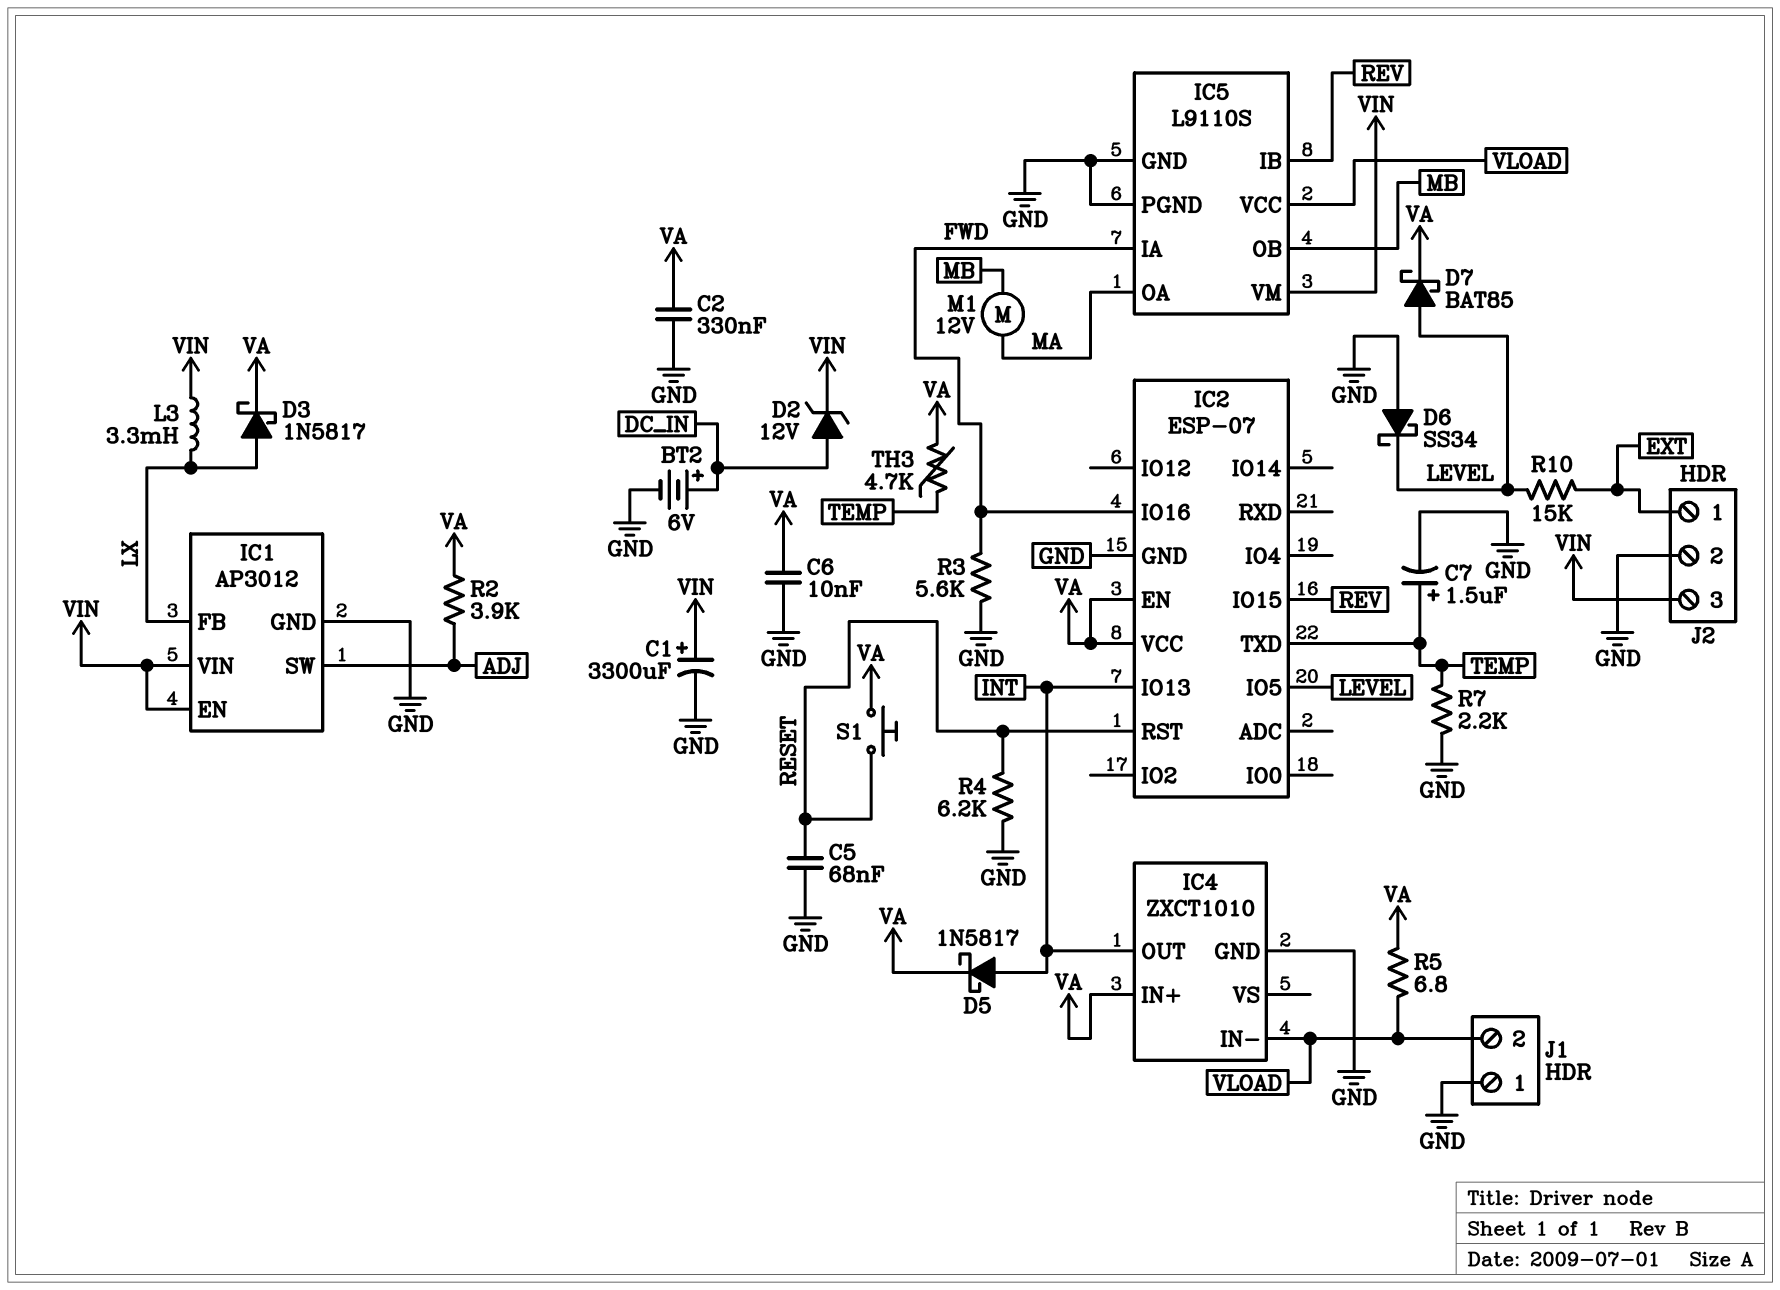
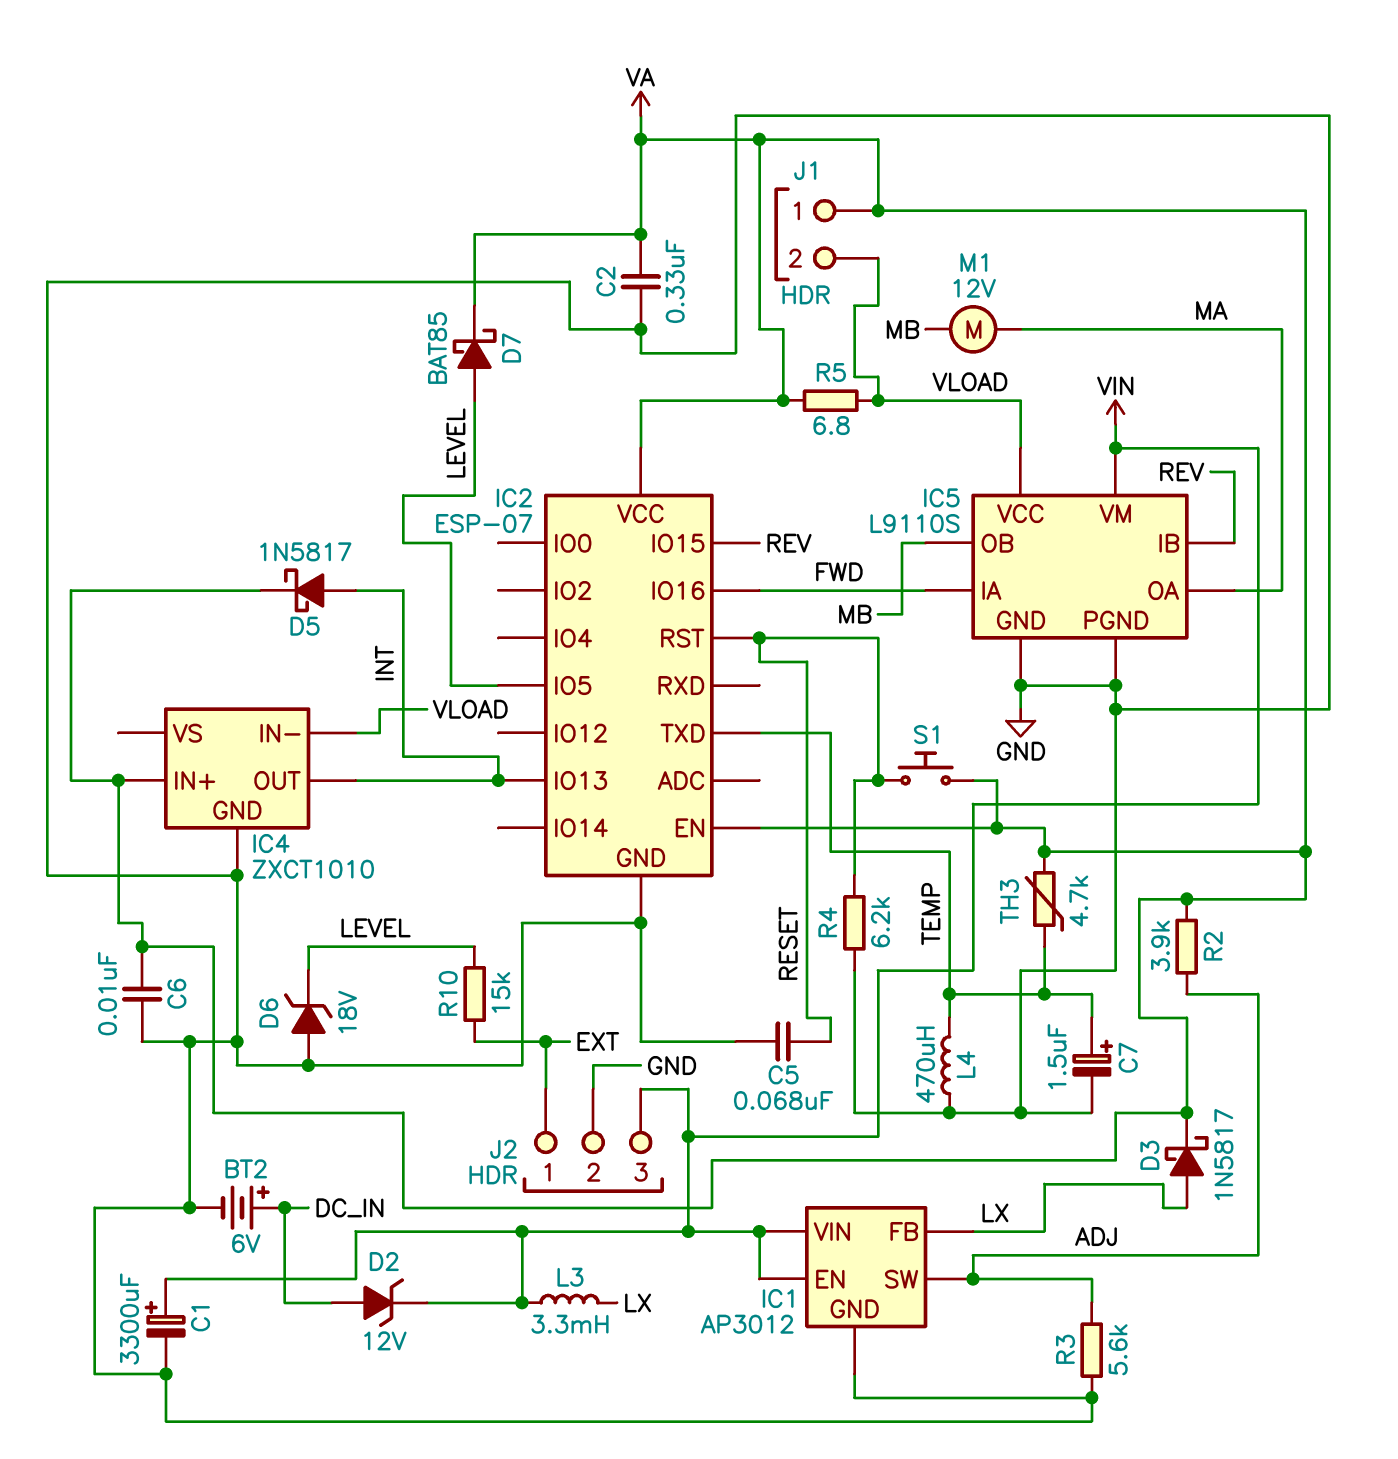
D6: schottky SS34 (A GND, K LEVEL) -> zener 18V (A GND, K LEVEL)
J1 pin 1: GND -> VA
L4: none -> 470uH (GND, TEMP)
R3: 5.6k (FWD, GND) -> 5.6k (ADJ, GND)
R7: 2.2k (GND, TEMP) -> none

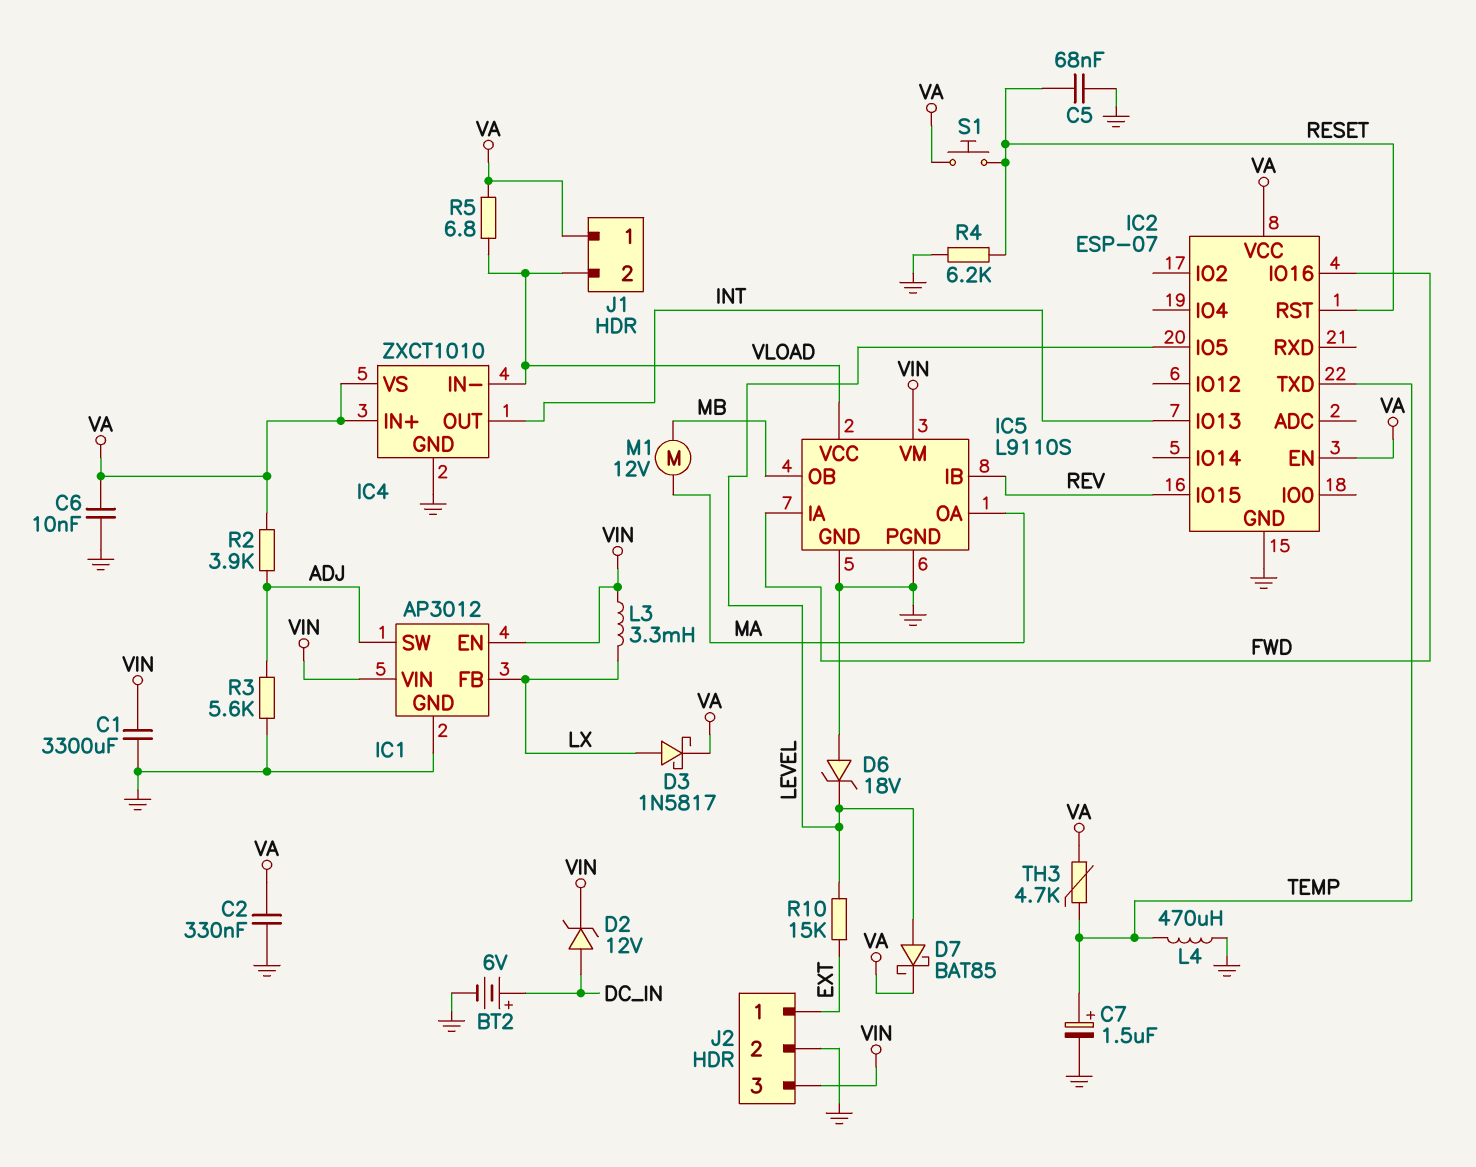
C1: 3300uF (plus VIN, minus GND) -> 3300uF (GND, VIN)
D5: schottky 1N5817 (A INT, K VA) -> none
IC4 pin VS: none -> VA

